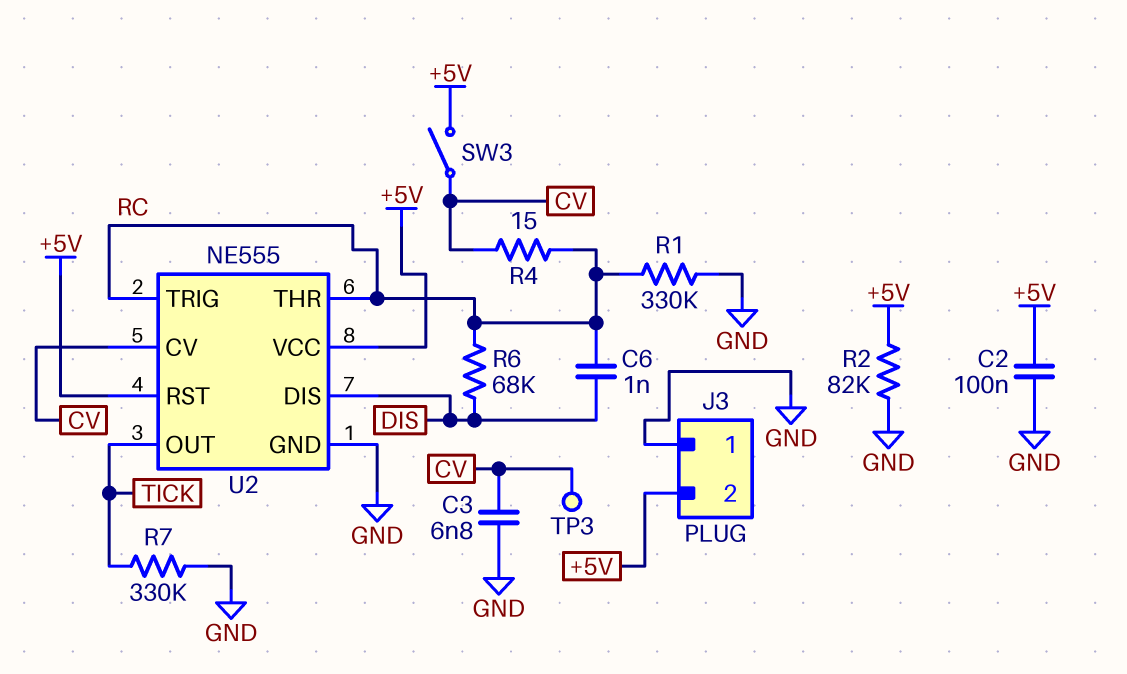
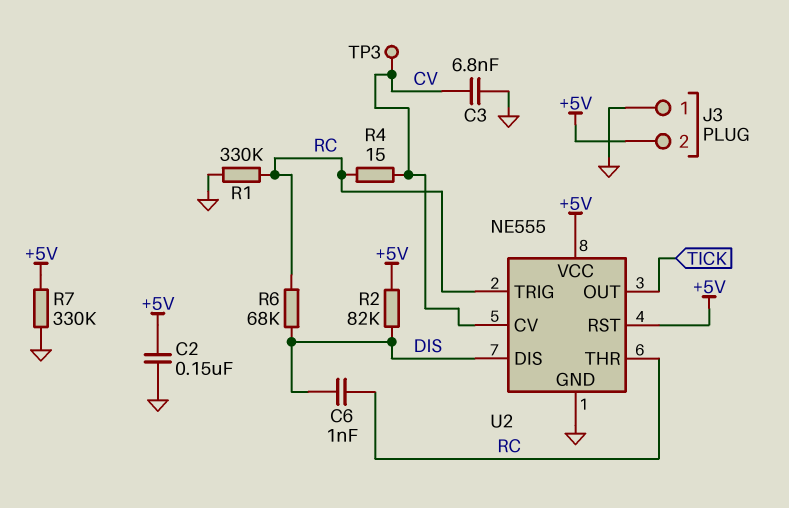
C2: 100nF (+5V, GND) -> 150nF (+5V, GND)
R2: 82k (+5V, GND) -> 82k (+5V, DIS)
R7: 330k (GND, TICK) -> 330k (+5V, GND)
SW3: switch (+5V, CV) -> none

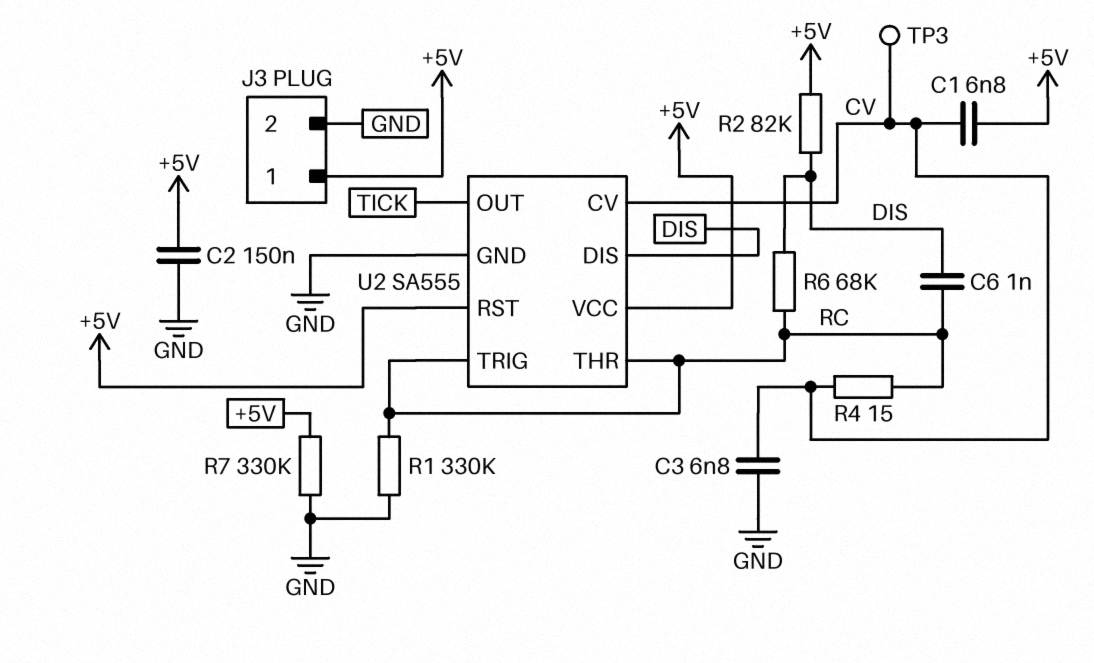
C1: none -> 6.8nF (+5V, CV)
J3 pin 1: GND -> +5V
J3 pin 2: +5V -> GND
U2: NE555 -> SA555

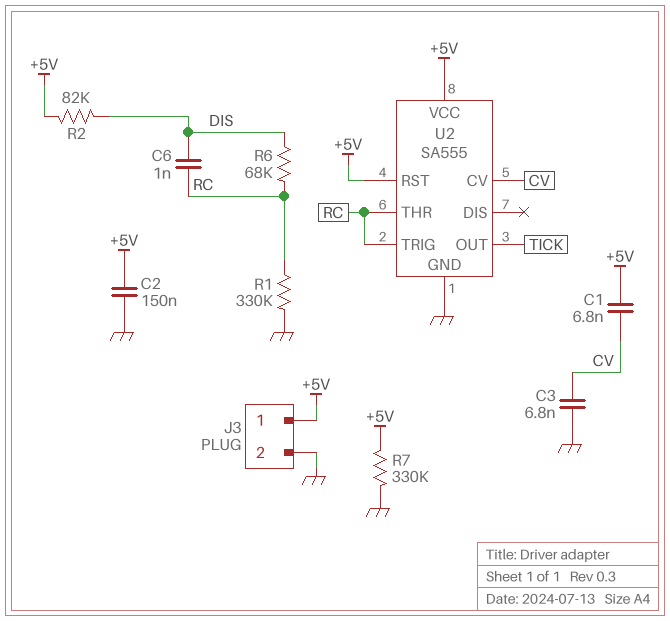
R4: 15 (CV, RC) -> none
TP3: test point (CV) -> none
U2 pin DIS: DIS -> none

